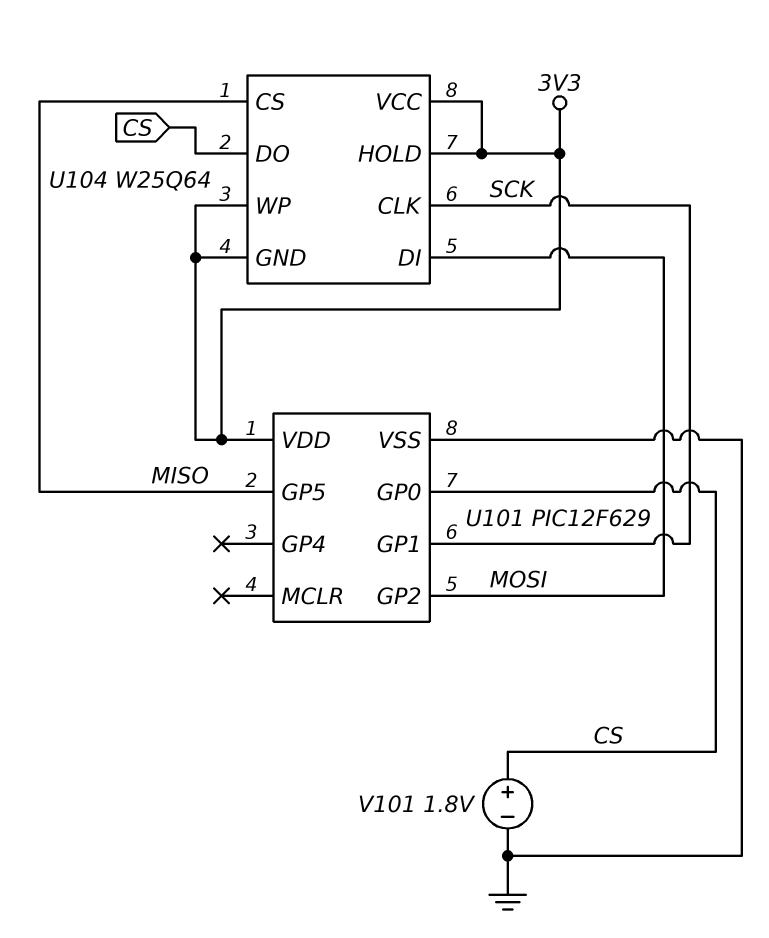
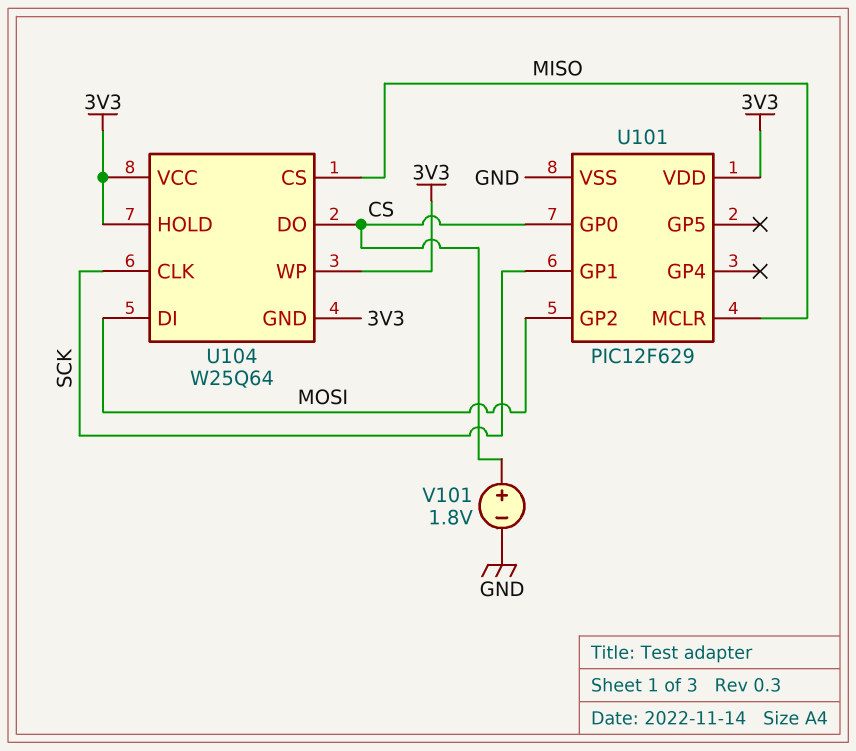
U101 pin GP5: MISO -> none
U101 pin MCLR: none -> MISO

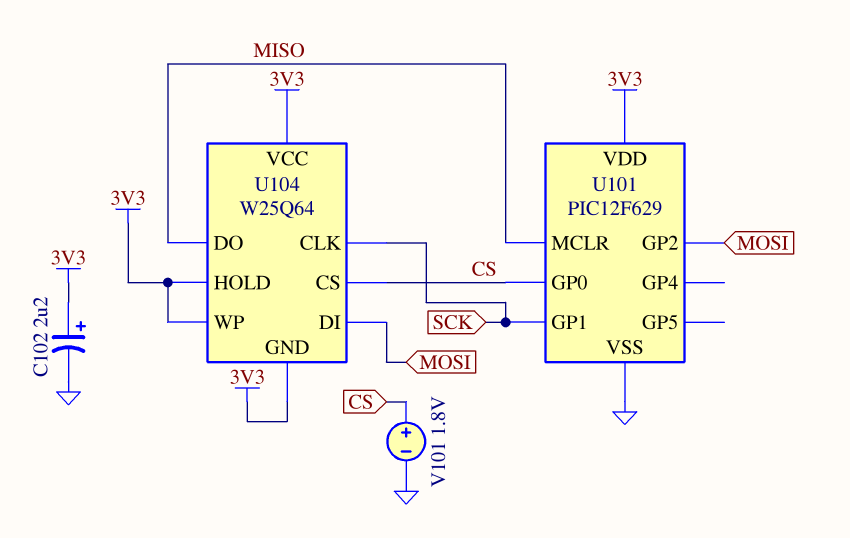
C102: none -> 2.2uF (plus 3V3, minus GND)
U104 pin CS: MISO -> CS
U104 pin DO: CS -> MISO

